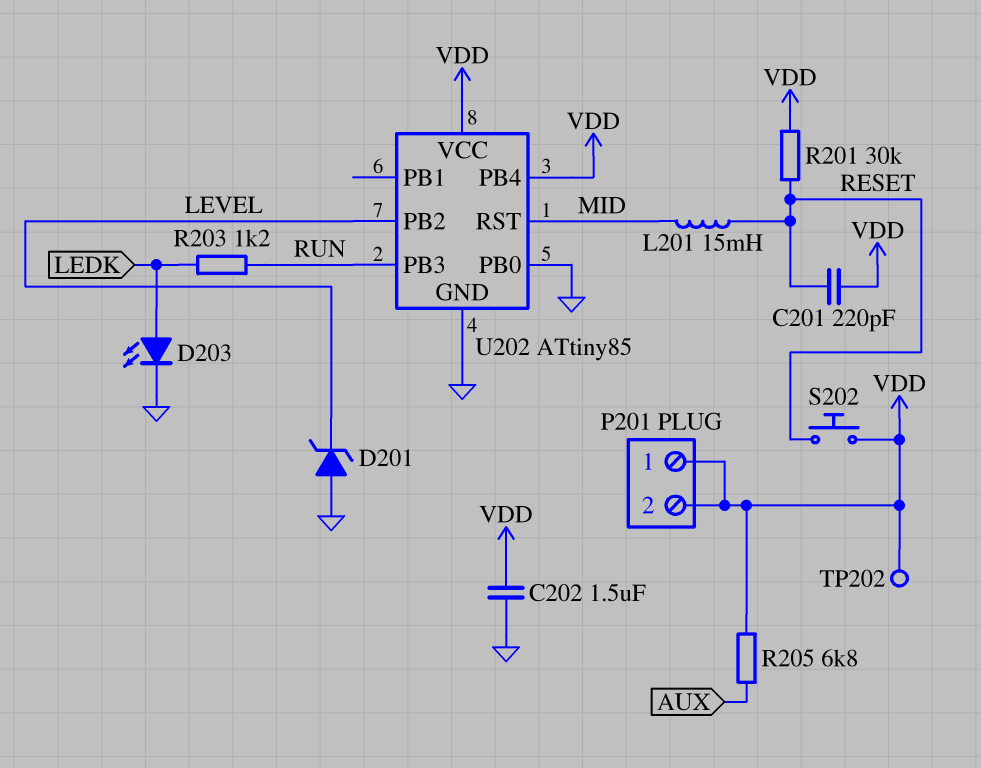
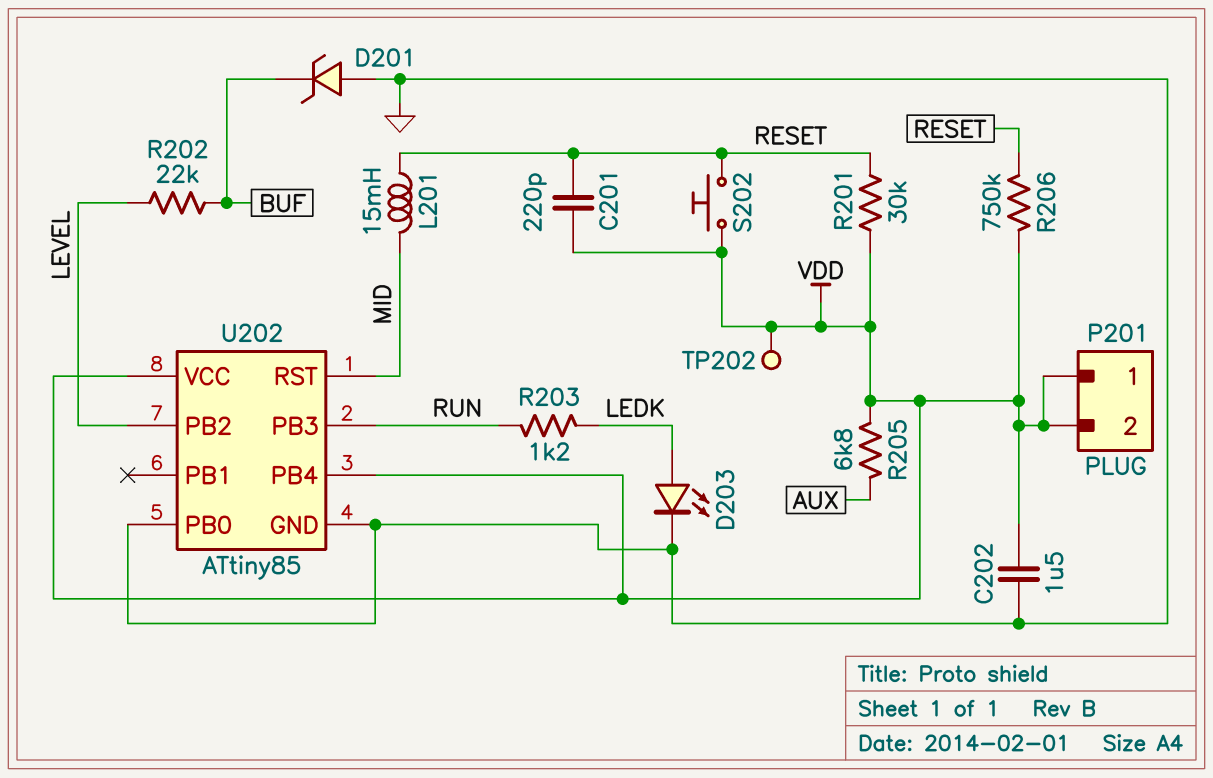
D201: zener (A GND, K LEVEL) -> zener (A GND, K BUF)
R202: none -> 22k (BUF, LEVEL)
R206: none -> 750k (RESET, VDD)

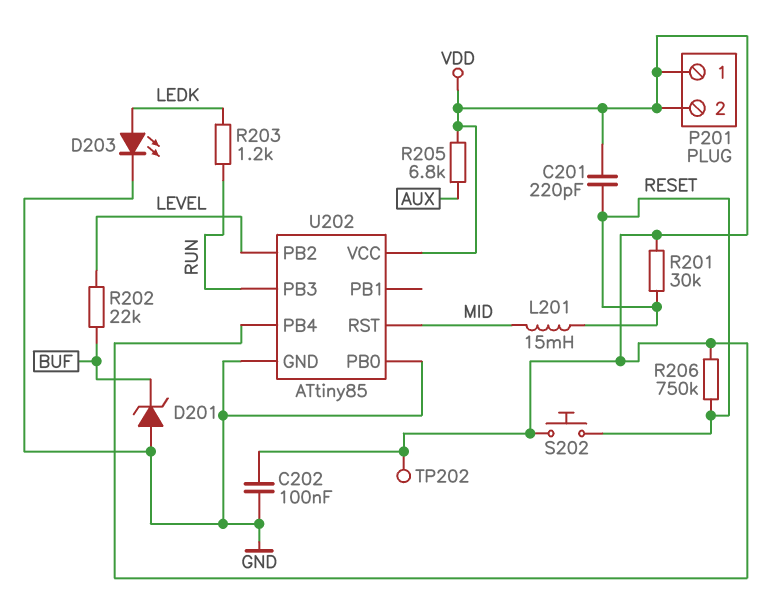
C202: 1.5uF (GND, VDD) -> 100nF (GND, VDD)

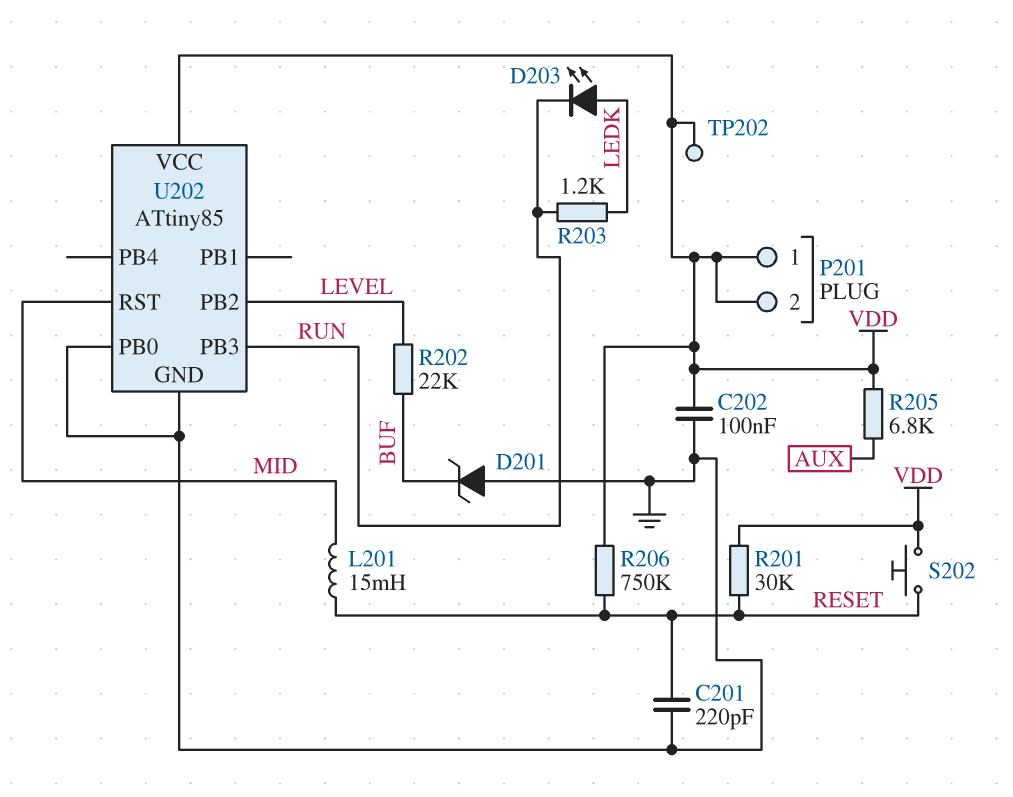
C201: 220pF (RESET, VDD) -> 220pF (GND, RESET)
D203: LED (A LEDK, K GND) -> LED (A LEDK, K RUN)
U202 pin PB4: VDD -> none

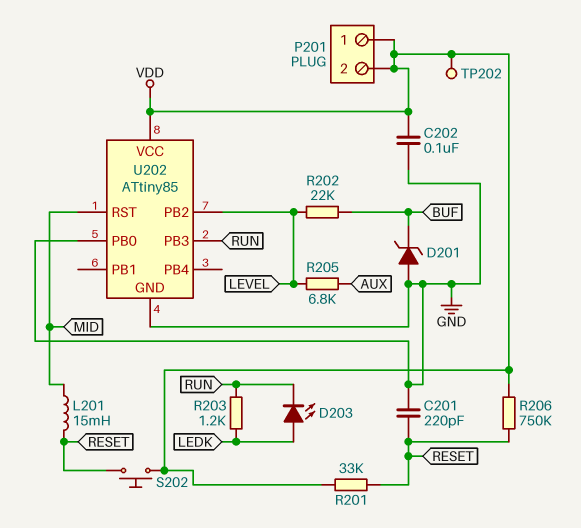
R201: 30k (RESET, VDD) -> 33k (RESET, VDD)
R205: 6.8k (AUX, VDD) -> 6.8k (AUX, LEVEL)

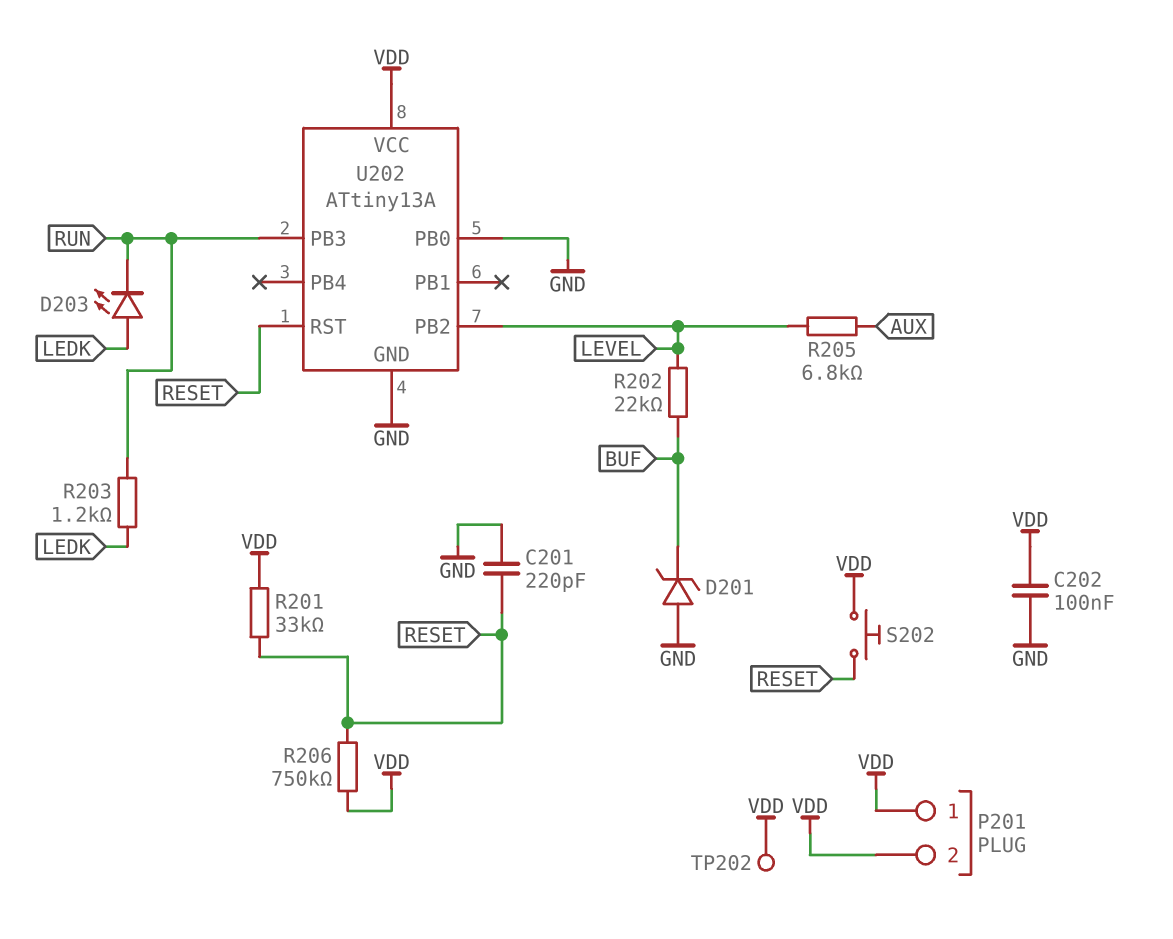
L201: 15mH (MID, RESET) -> none
U202: ATtiny85 -> ATtiny13A
U202 pin RST: MID -> RESET

